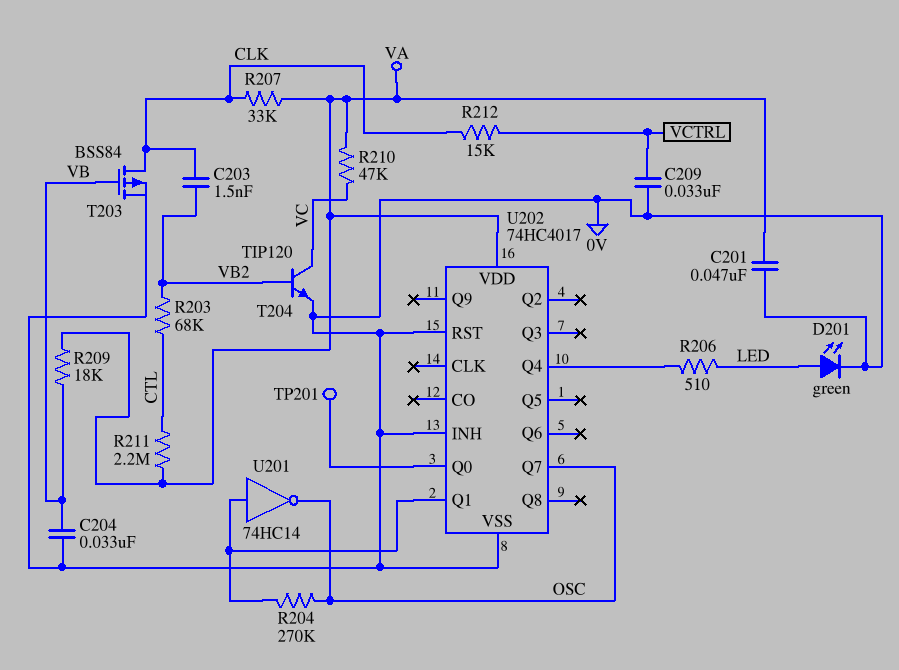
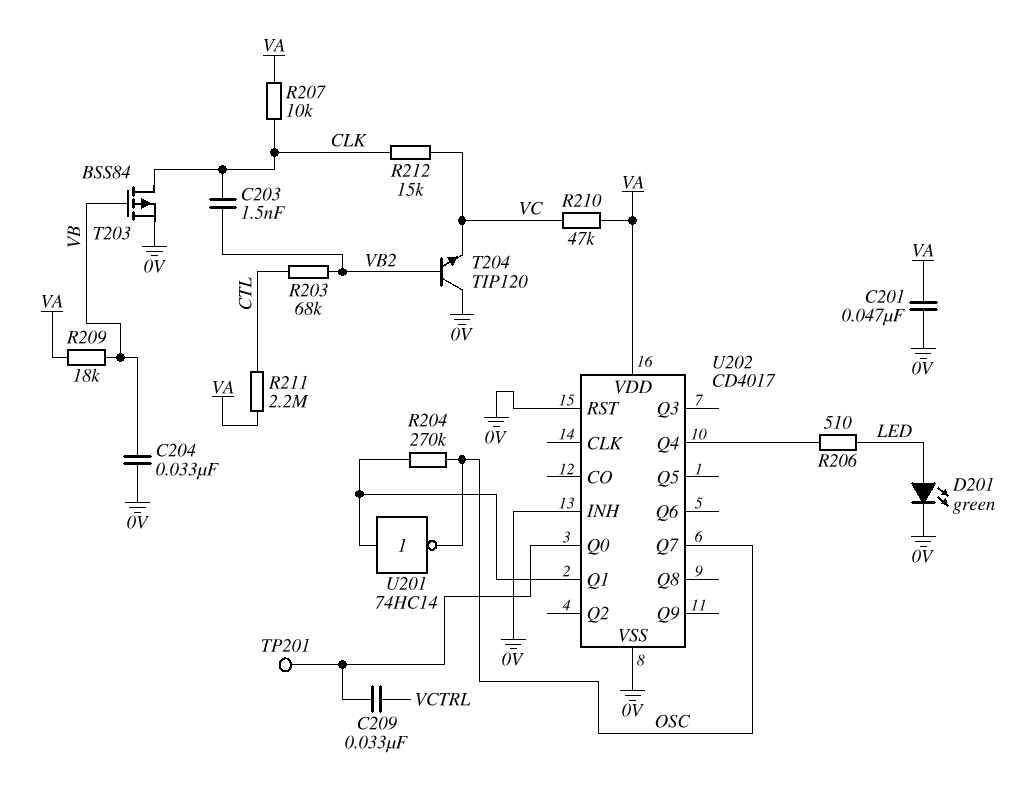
C209: 33nF (0V, VCTRL) -> 33nF (U202/Q0, VCTRL)
R207: 33k (CLK, VA) -> 10k (CLK, VA)
R212: 15k (CLK, VCTRL) -> 15k (CLK, VC)
T204: NPN TIP120 (B VB2, C VC, E 0V) -> NPN TIP120 (B VB2, C 0V, E VC)
U202: 74HC4017 -> CD4017

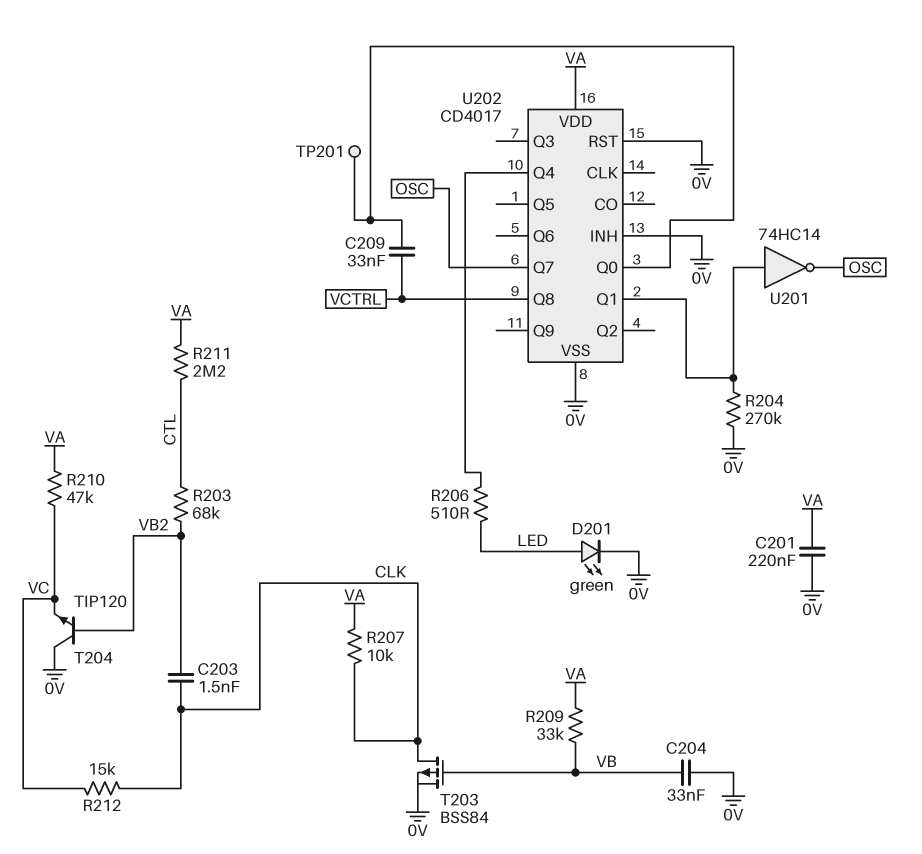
C201: 47nF (0V, VA) -> 220nF (0V, VA)
R204: 270k (OSC, U202/Q1) -> 270k (0V, U202/Q1)
R209: 18k (VA, VB) -> 33k (VA, VB)
U202 pin Q8: none -> VCTRL

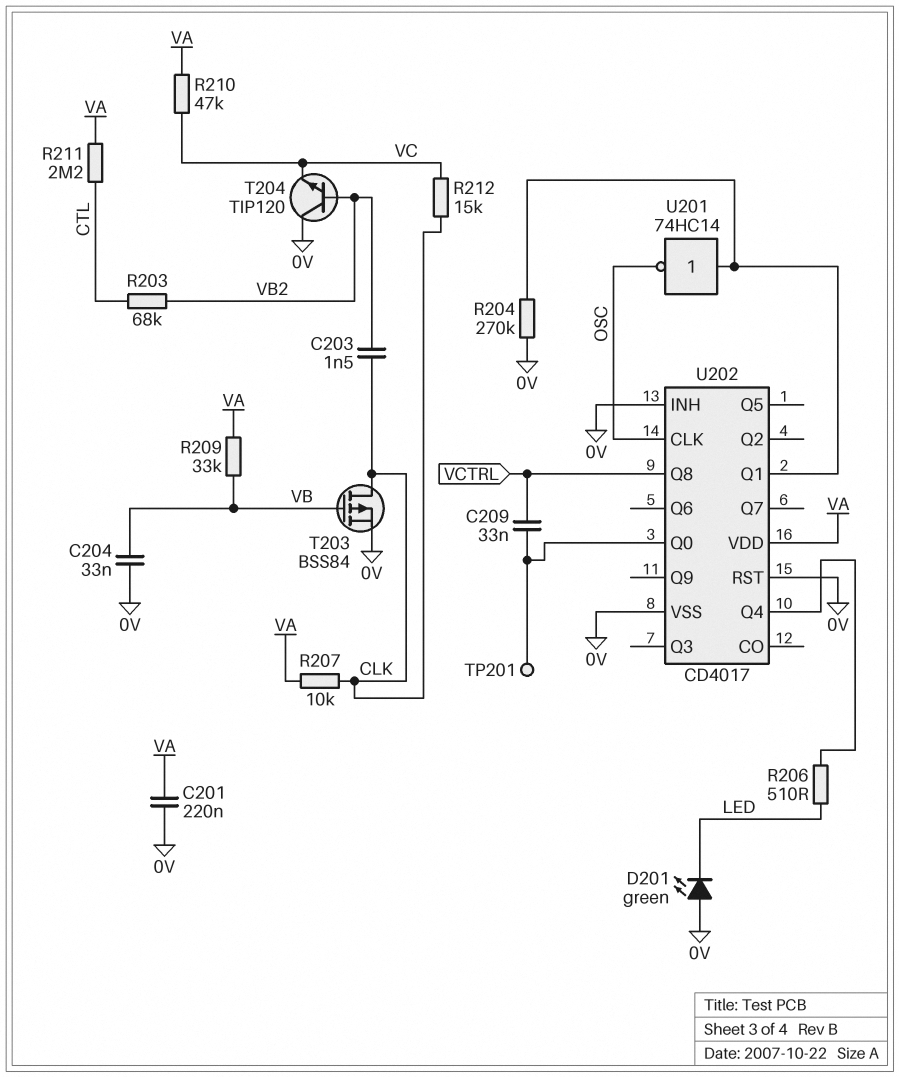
D201: LED green (A LED, K 0V) -> LED green (A 0V, K LED)
U202 pin CLK: none -> OSC
U202 pin Q7: OSC -> none

